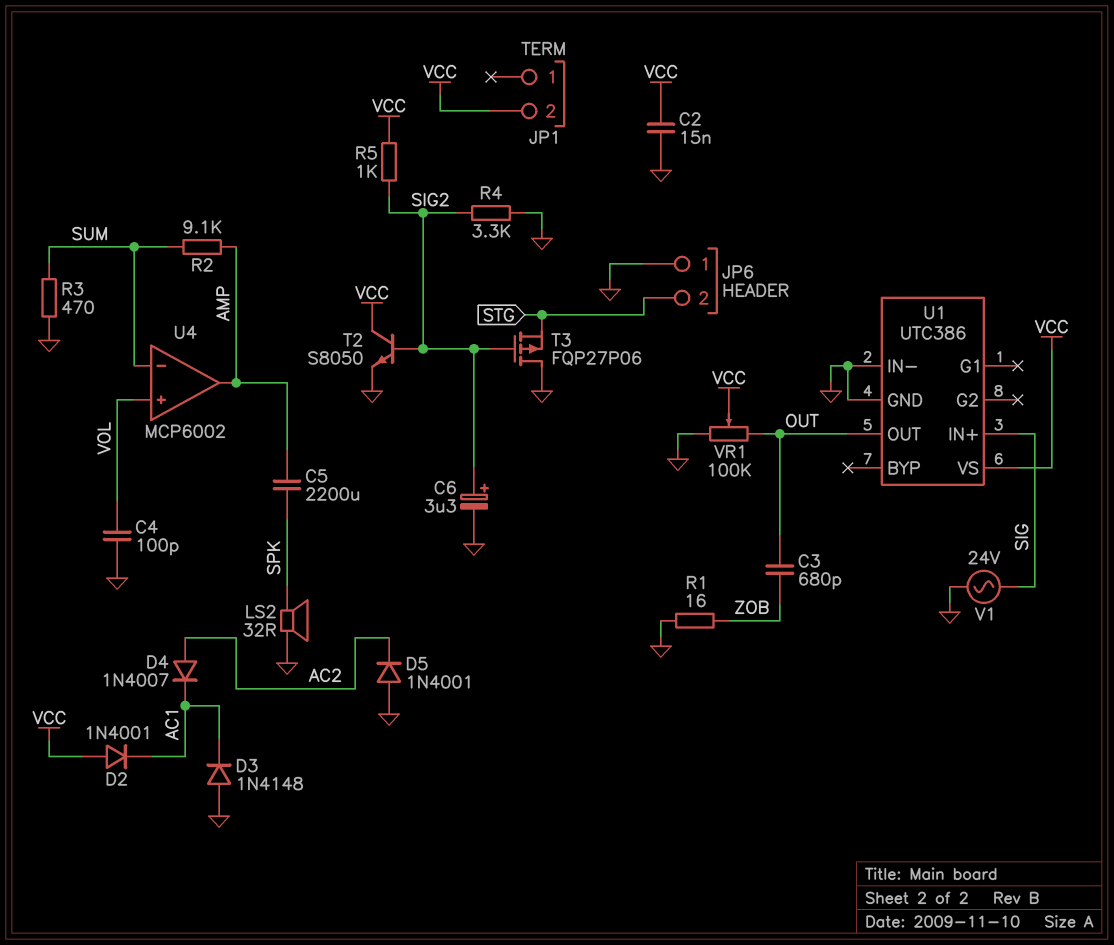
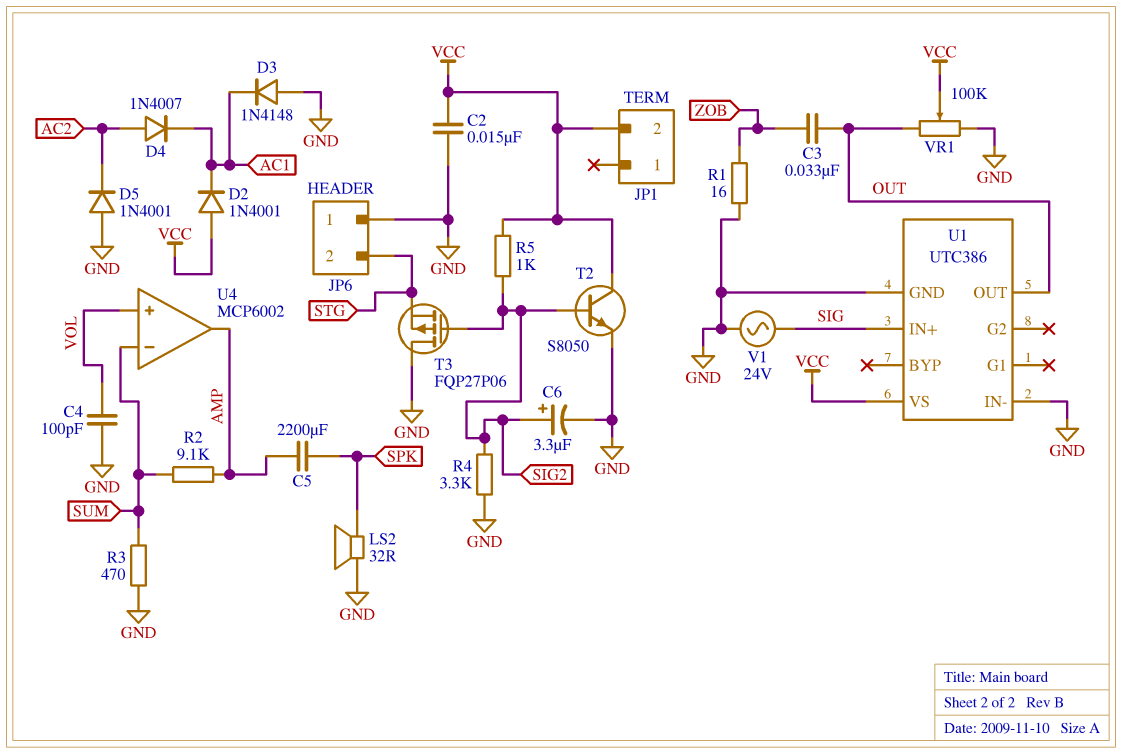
C3: 680pF (OUT, ZOB) -> 33nF (OUT, ZOB)

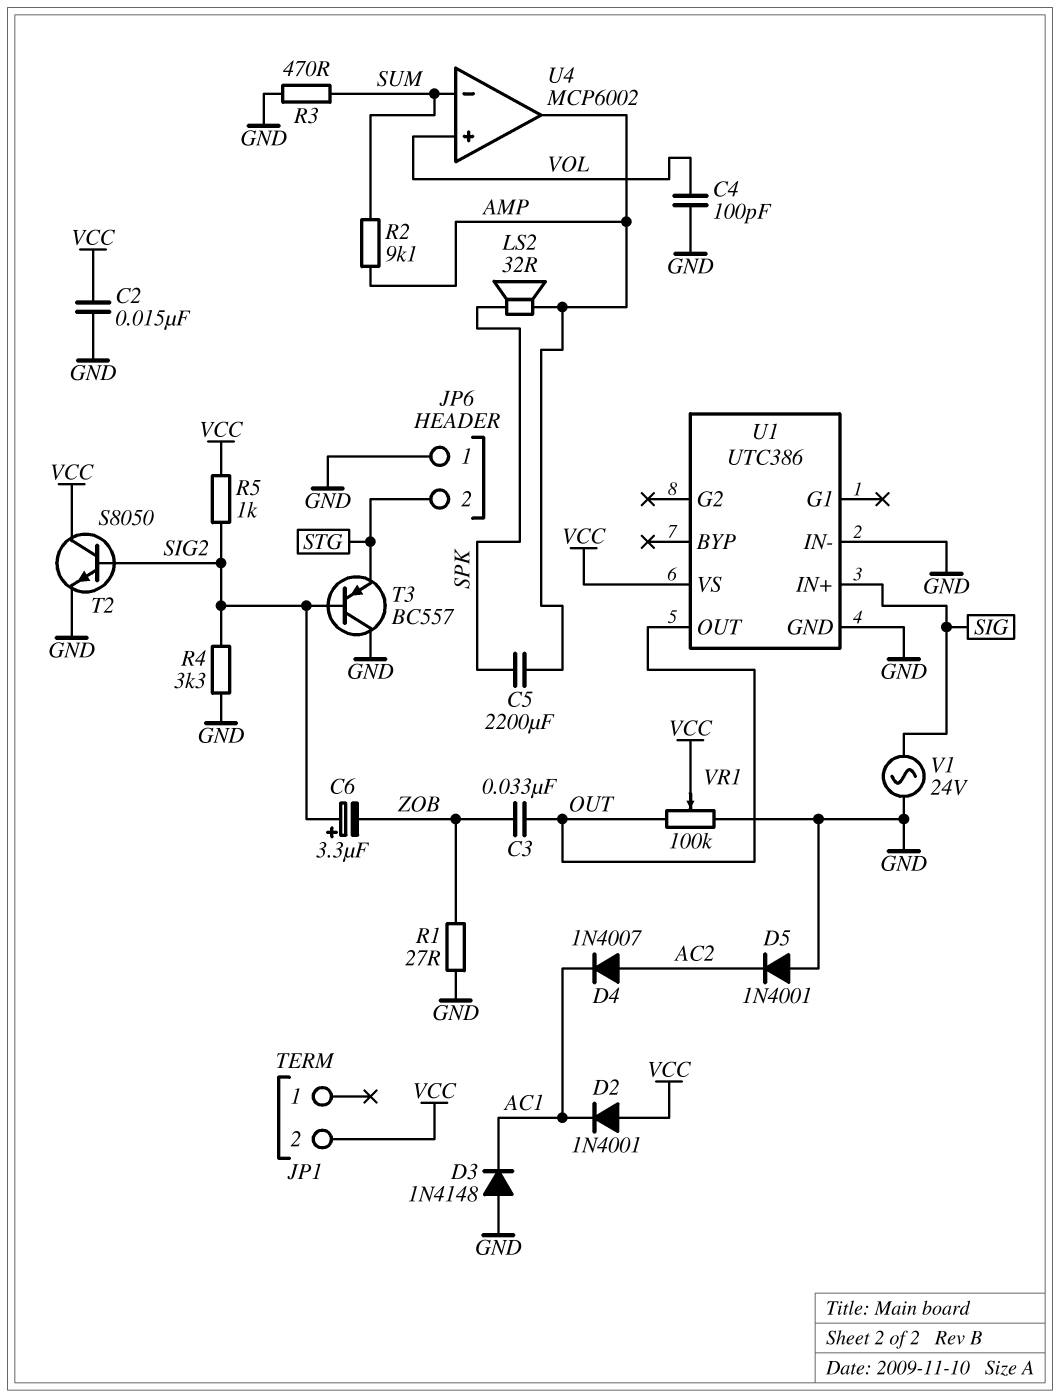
C6: 3.3uF (plus SIG2, minus GND) -> 3.3uF (plus SIG2, minus ZOB)
LS2: speaker 32R (GND, SPK) -> speaker 32R (AMP, SPK)
R1: 16 (GND, ZOB) -> 27 (GND, ZOB)
T3: PMOS FQP27P06 (G SIG2, D GND, S STG) -> PNP BC557 (B SIG2, C GND, E STG)

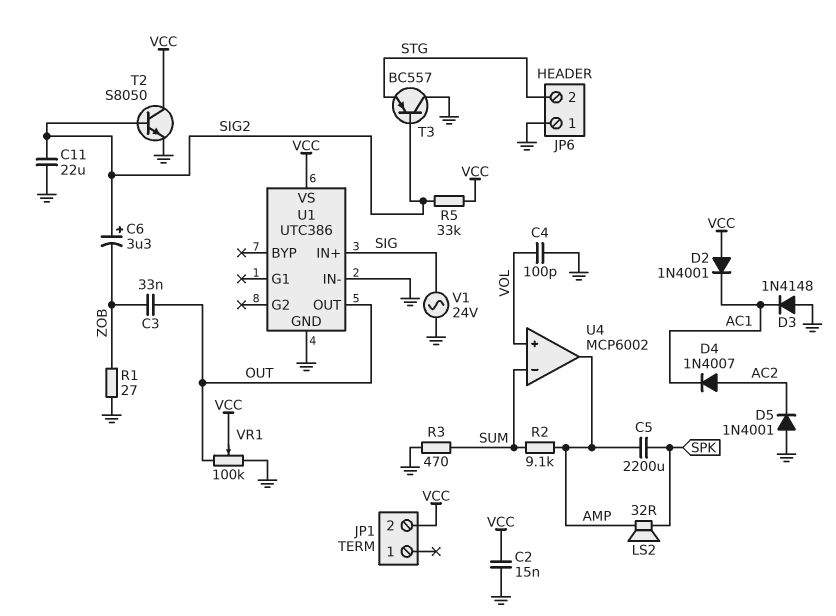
C11: none -> 22uF (GND, SIG2)
R4: 3.3k (GND, SIG2) -> none
R5: 1k (SIG2, VCC) -> 33k (SIG2, VCC)

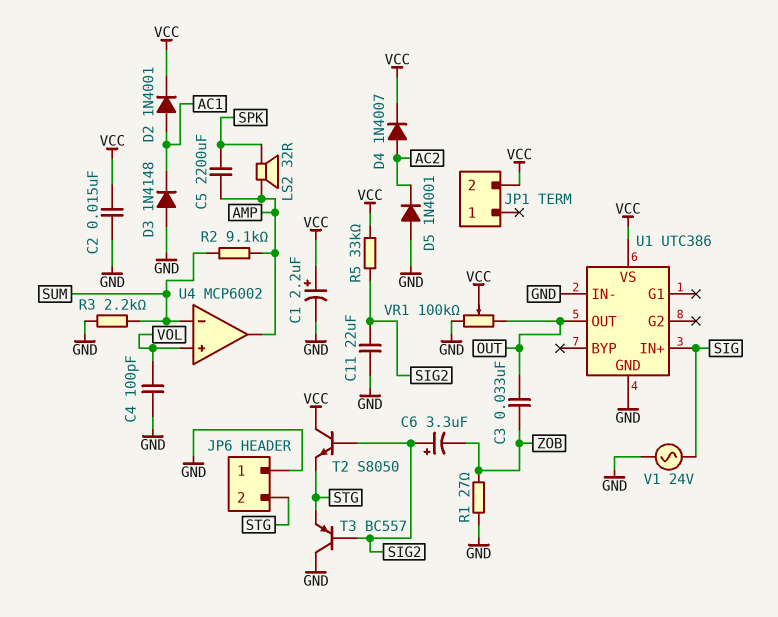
C1: none -> 2.2uF (plus VCC, minus GND)
D2: diode 1N4001 (A VCC, K AC1) -> diode 1N4001 (A AC1, K VCC)
D4: diode 1N4007 (A AC2, K AC1) -> diode 1N4007 (A AC2, K VCC)
R3: 470 (GND, SUM) -> 2.2k (GND, SUM)
T2: NPN S8050 (B SIG2, C VCC, E GND) -> NPN S8050 (B SIG2, C VCC, E STG)

